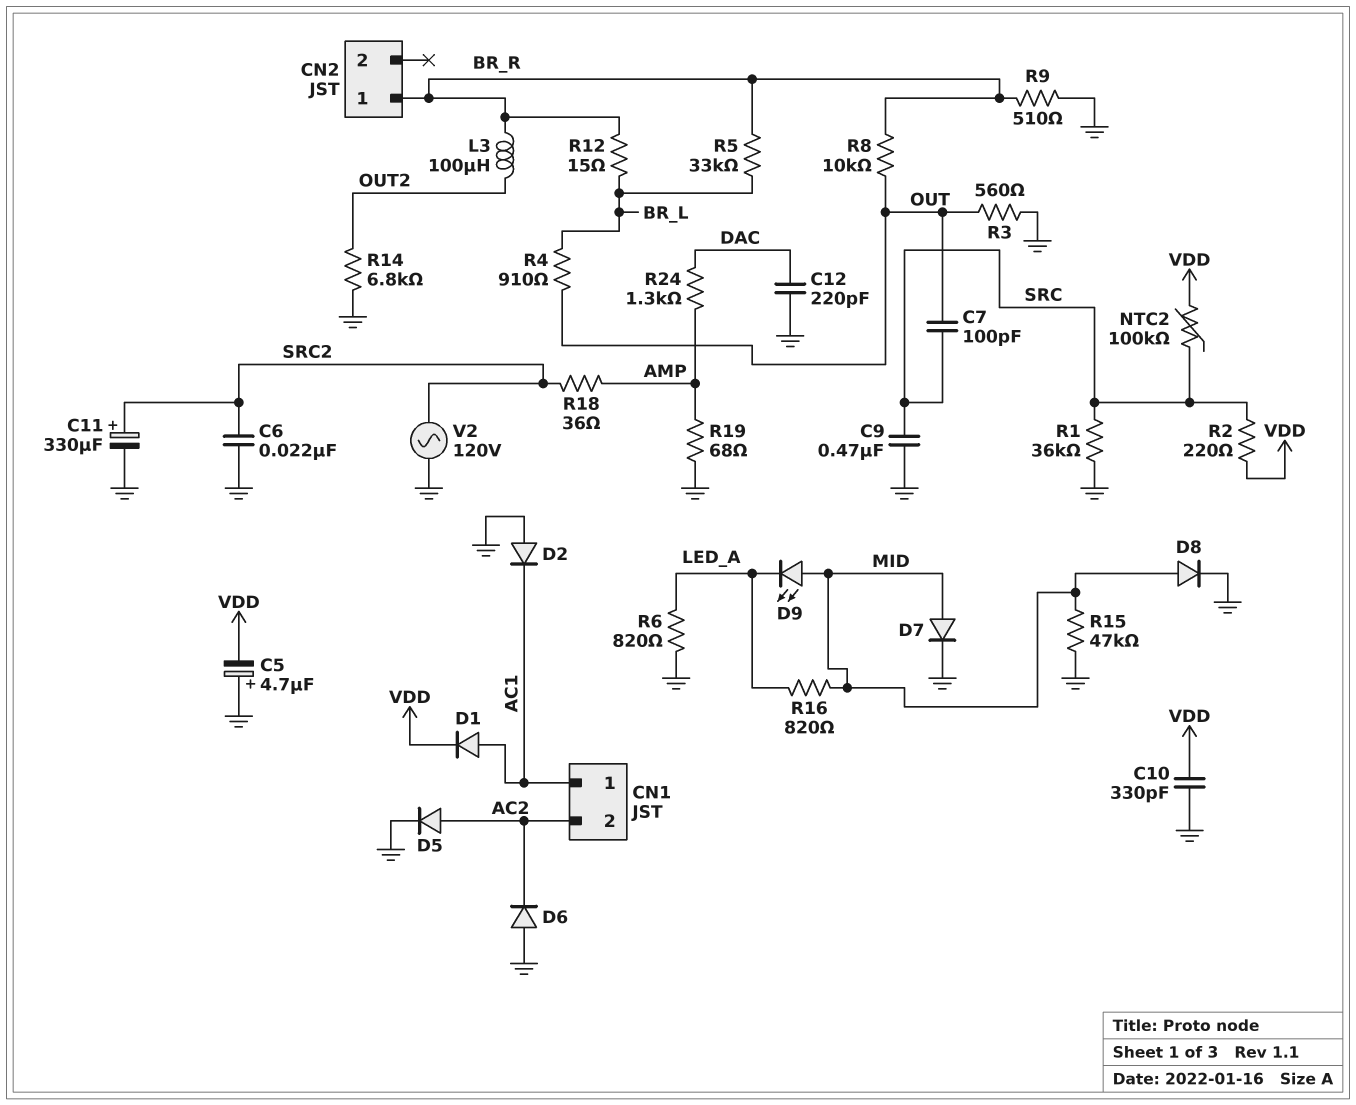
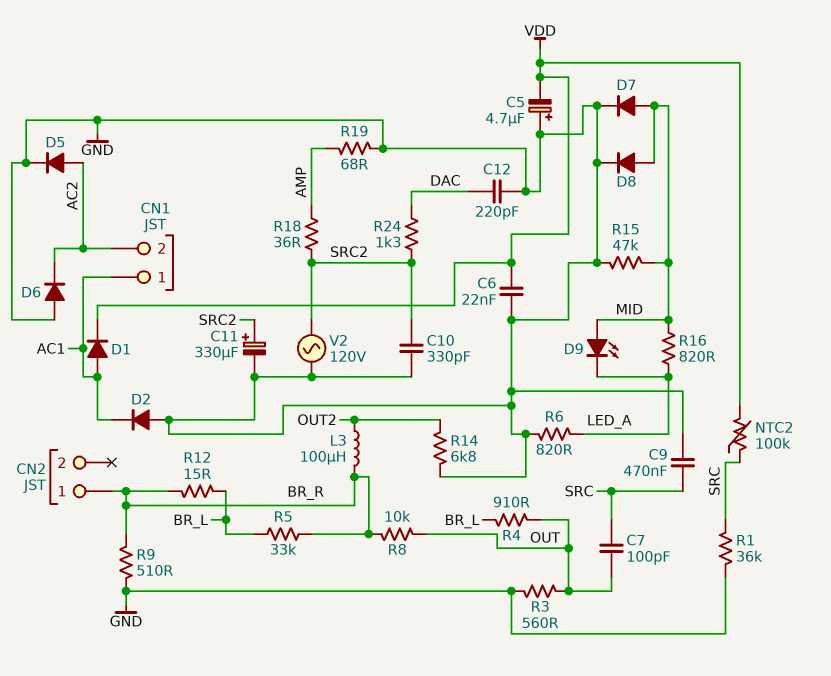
C6: 22nF (GND, SRC2) -> 22nF (GND, VDD)
C10: 330pF (GND, VDD) -> 330pF (GND, SRC2)
R2: 220 (SRC, VDD) -> none
R24: 1.3k (AMP, DAC) -> 1.3k (DAC, SRC2)

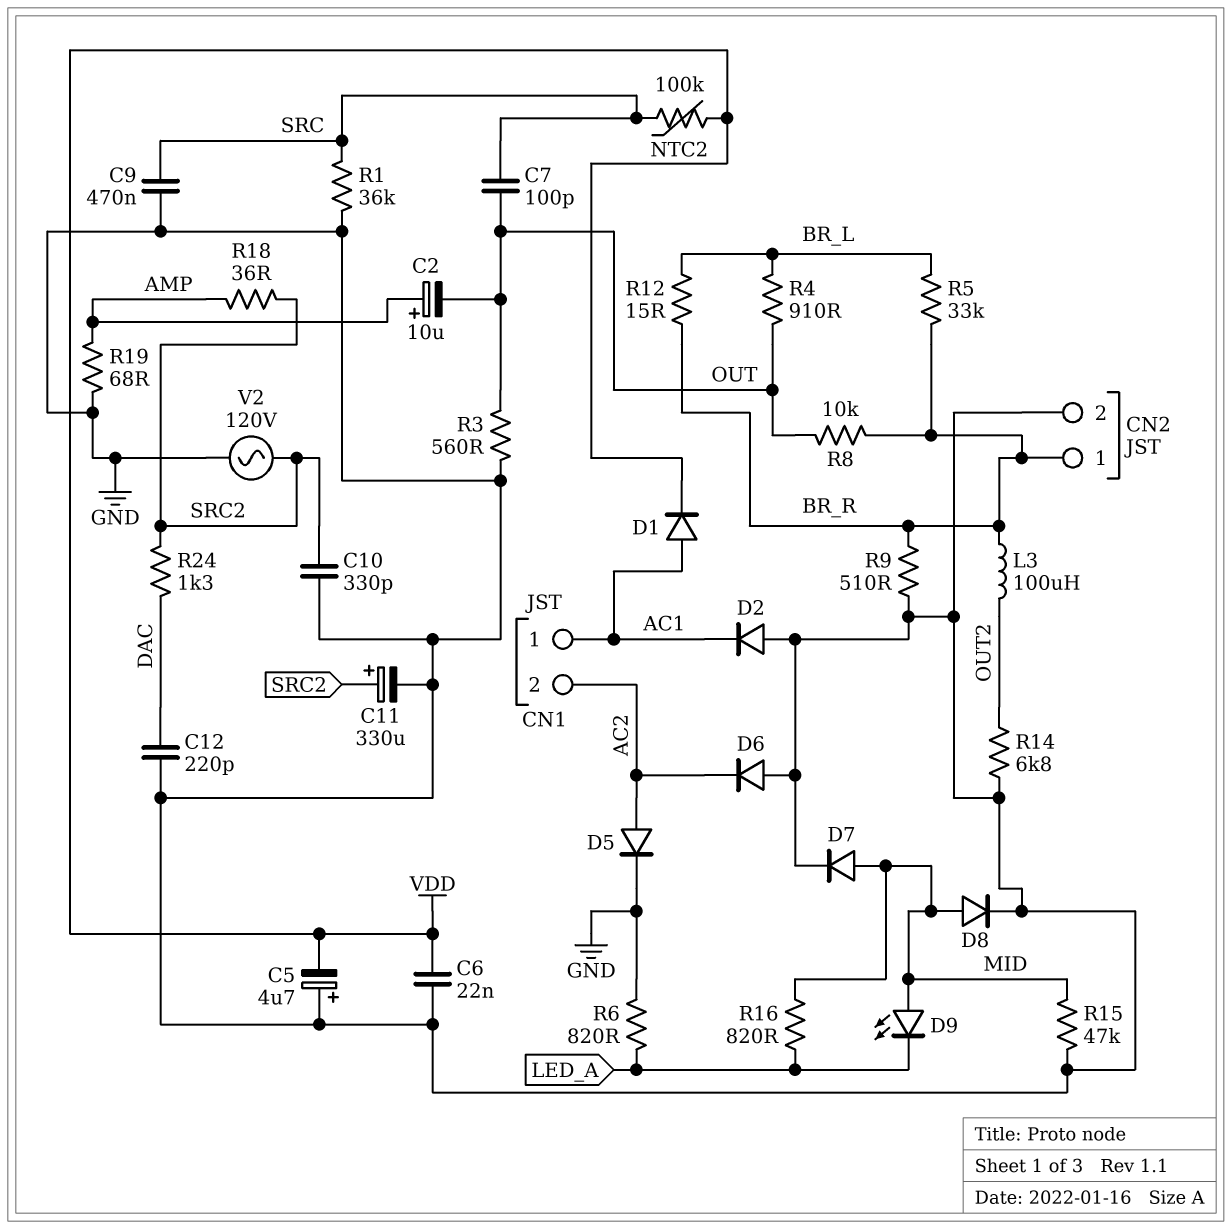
C2: none -> 10uF (plus AMP, minus OUT)
CN2 pin 2: none -> GND

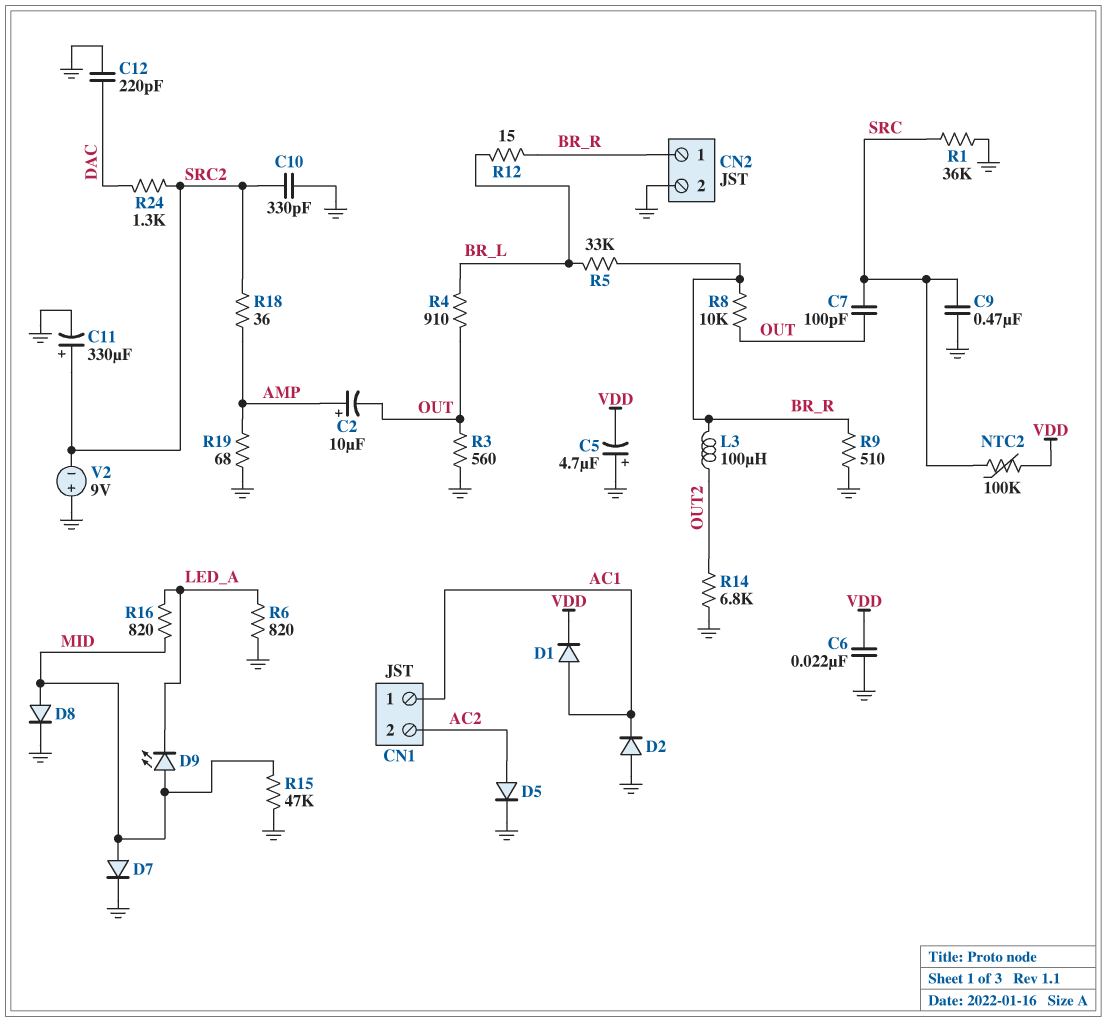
D6: diode (A GND, K AC2) -> none
V2: AC 120V (GND, SRC2) -> 9V (plus GND, minus SRC2)

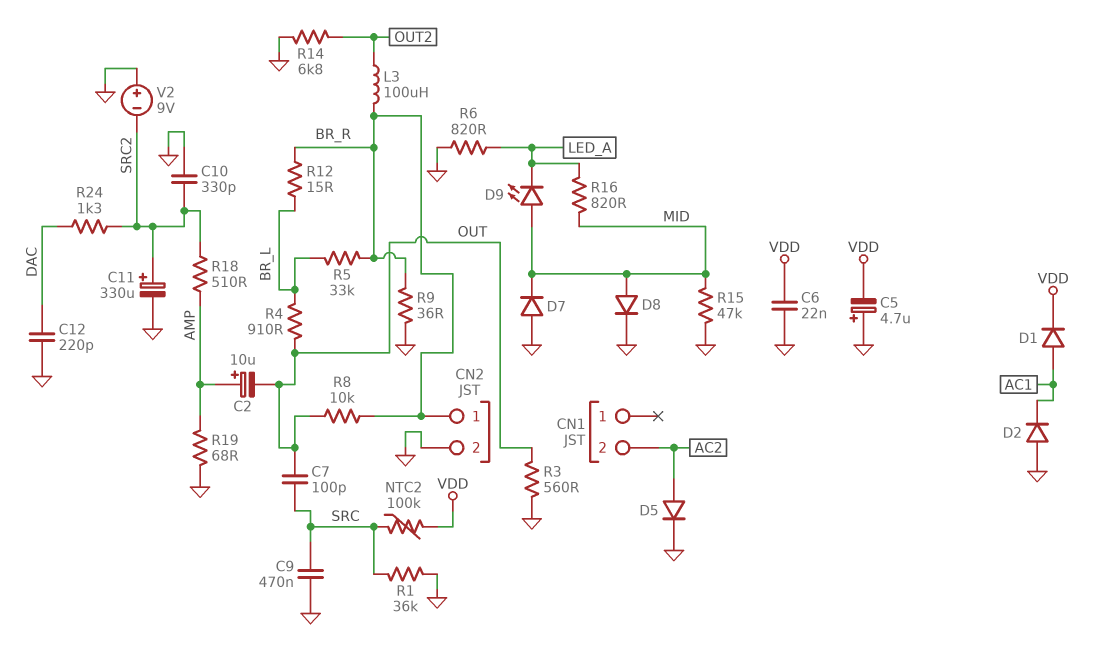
CN1 pin 1: AC1 -> none
D7: diode (A MID, K GND) -> diode (A GND, K MID)
R9: 510 (BR_R, GND) -> 36 (BR_R, GND)
R18: 36 (AMP, SRC2) -> 510 (AMP, SRC2)

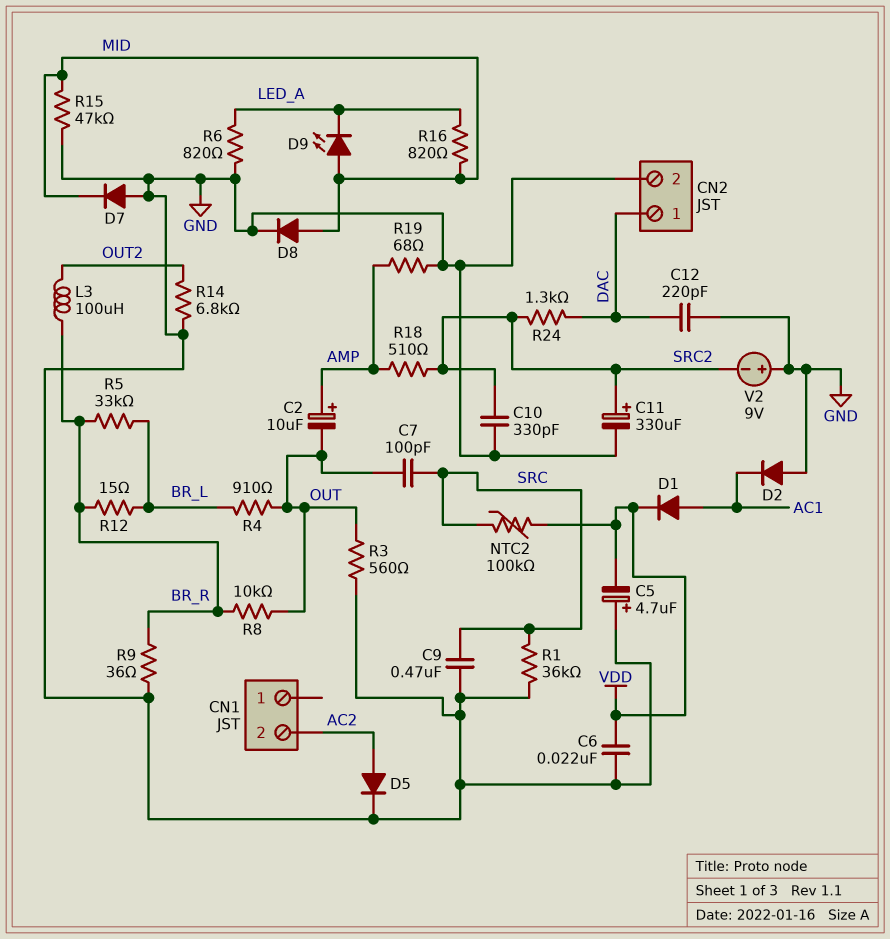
CN2 pin 1: BR_R -> DAC

